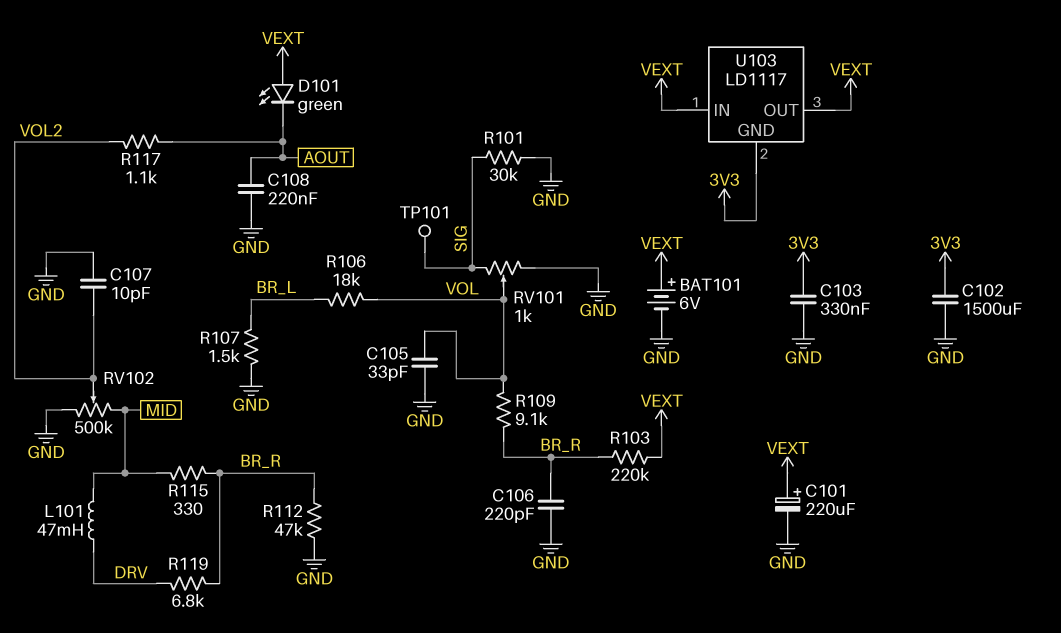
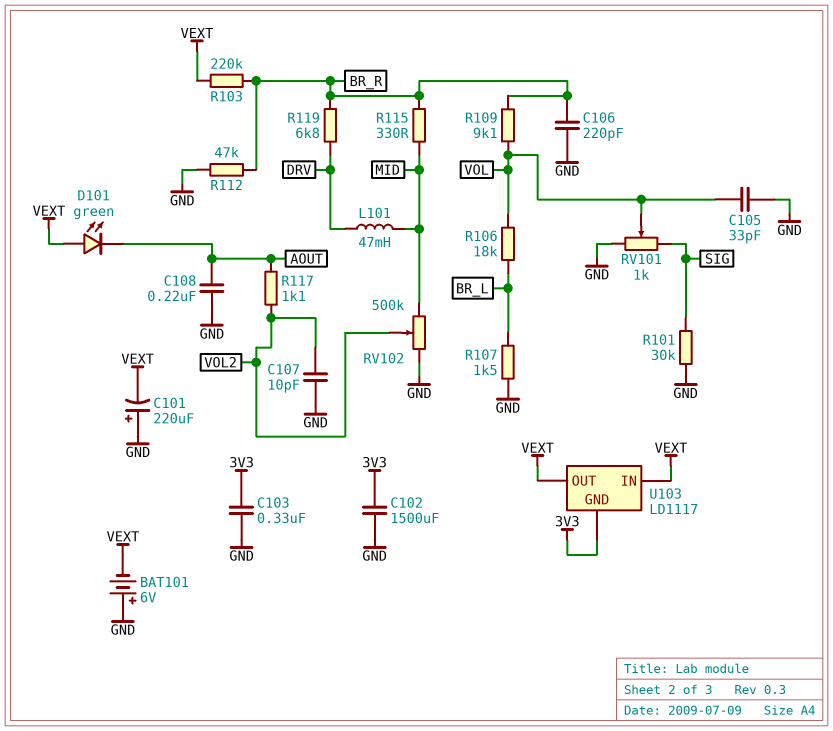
BAT101: 6V (plus VEXT, minus GND) -> 6V (plus GND, minus VEXT)
C101: 220uF (plus VEXT, minus GND) -> 220uF (plus GND, minus VEXT)
TP101: test point (SIG) -> none

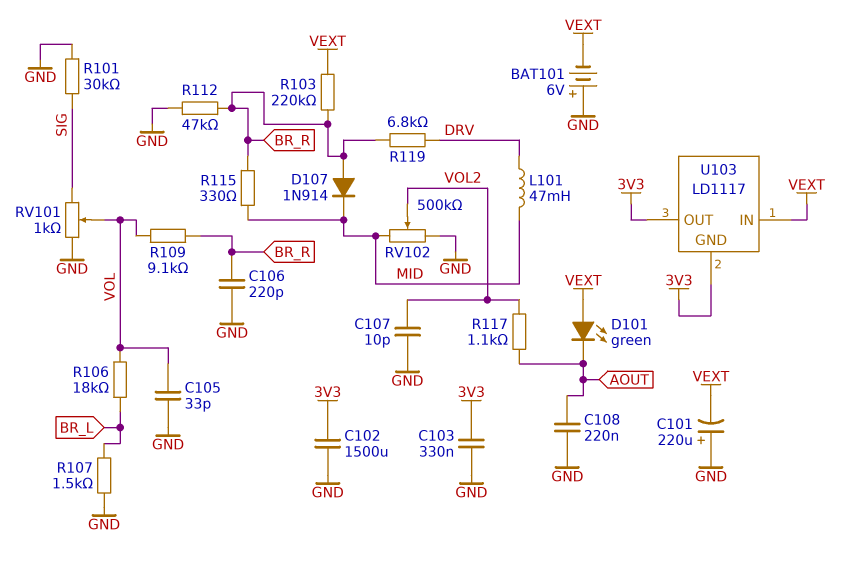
D107: none -> diode 1N914 (A BR_R, K MID)
U103 pin OUT: VEXT -> 3V3

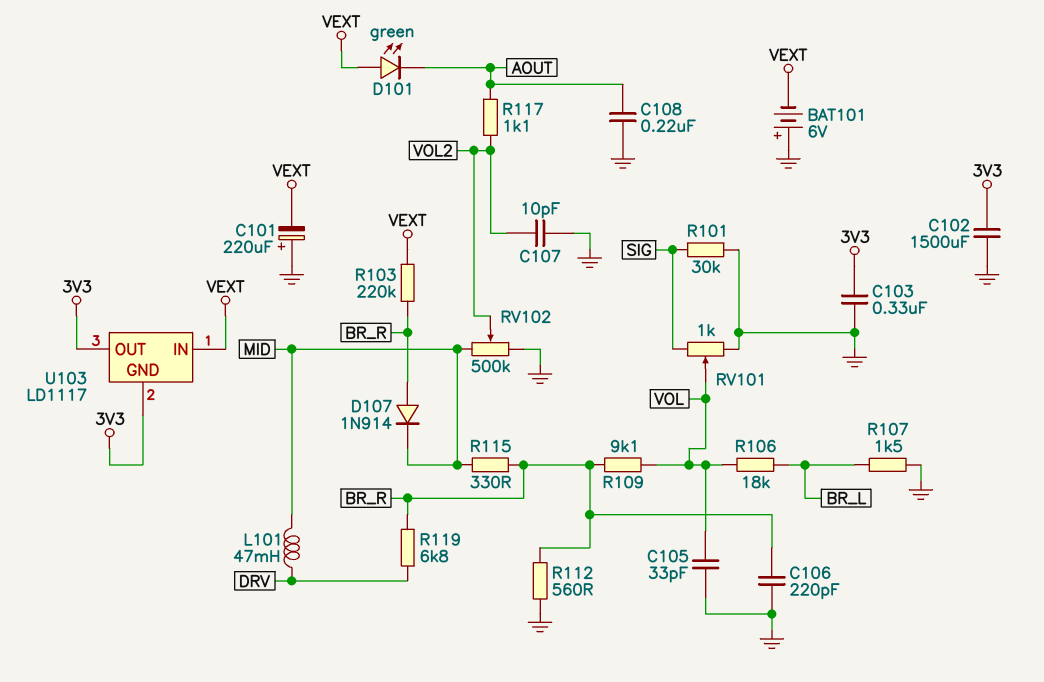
R112: 47k (BR_R, GND) -> 560 (BR_R, GND)

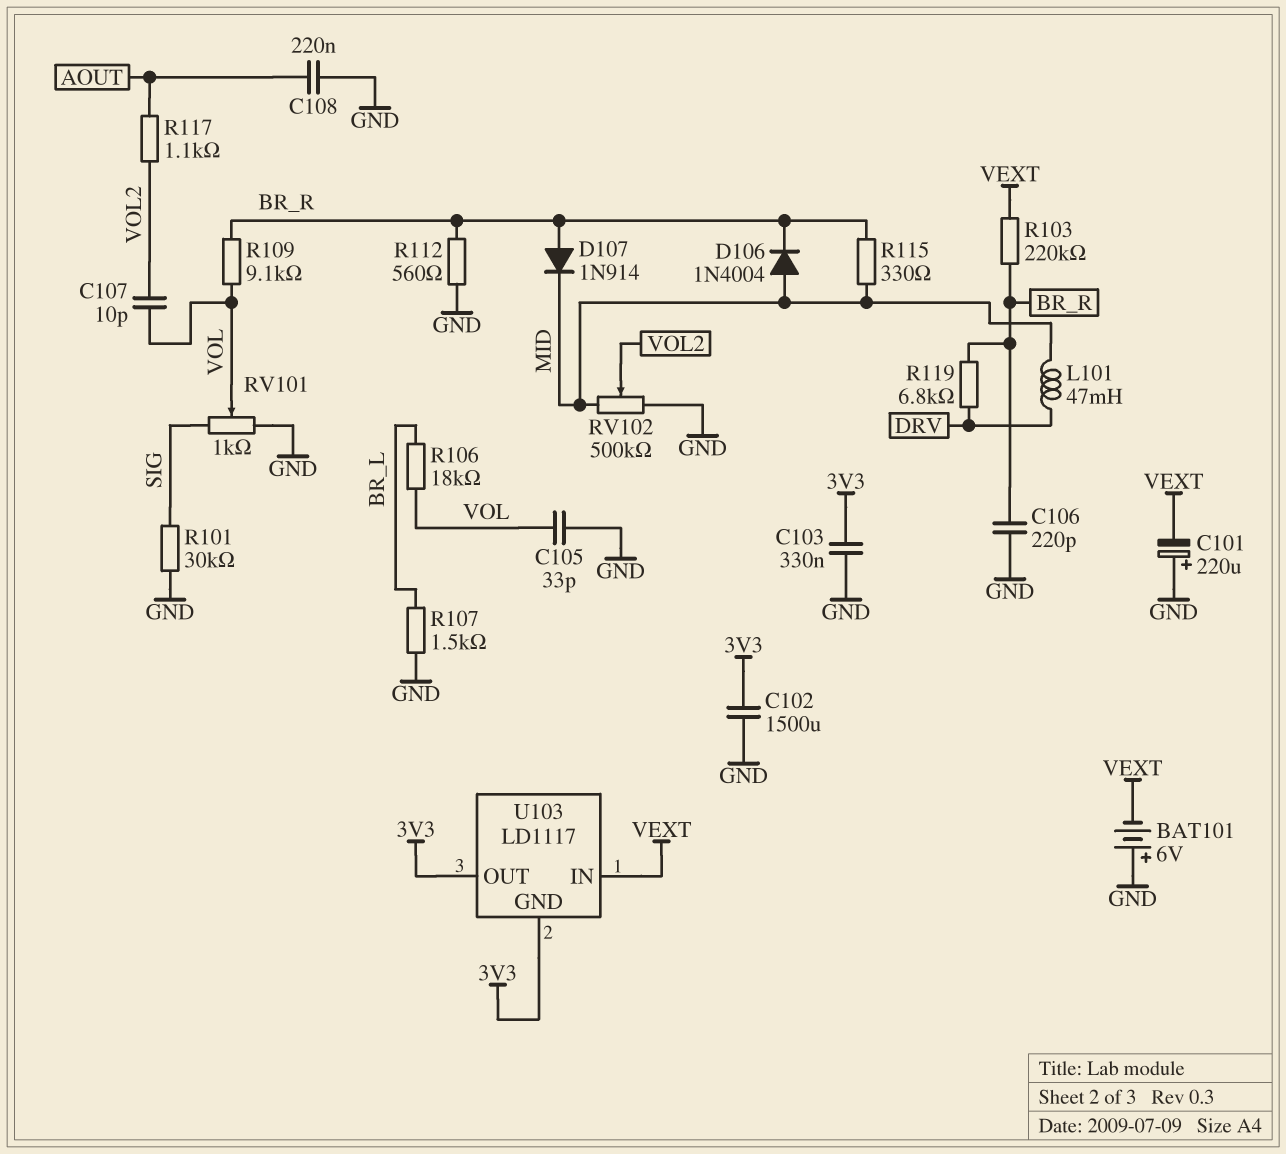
C107: 10pF (GND, VOL2) -> 10pF (VOL, VOL2)
D101: LED green (A VEXT, K AOUT) -> none
D106: none -> diode 1N4004 (A MID, K BR_R)

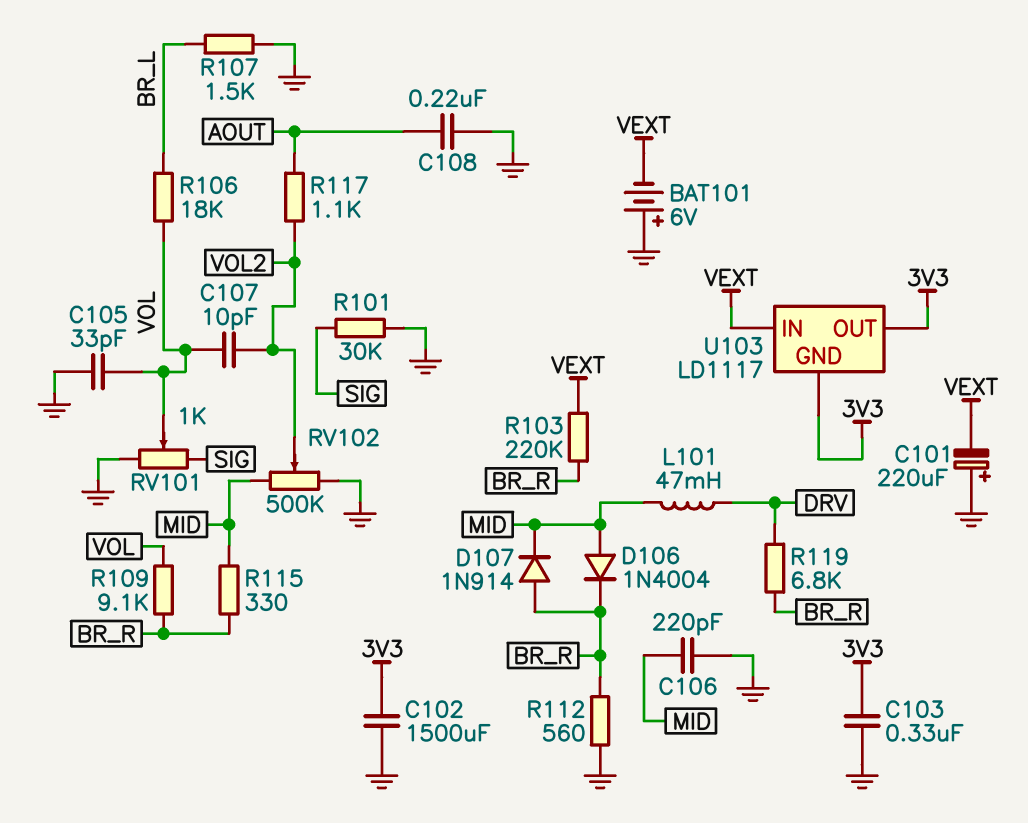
C106: 220pF (BR_R, GND) -> 220pF (GND, MID)

